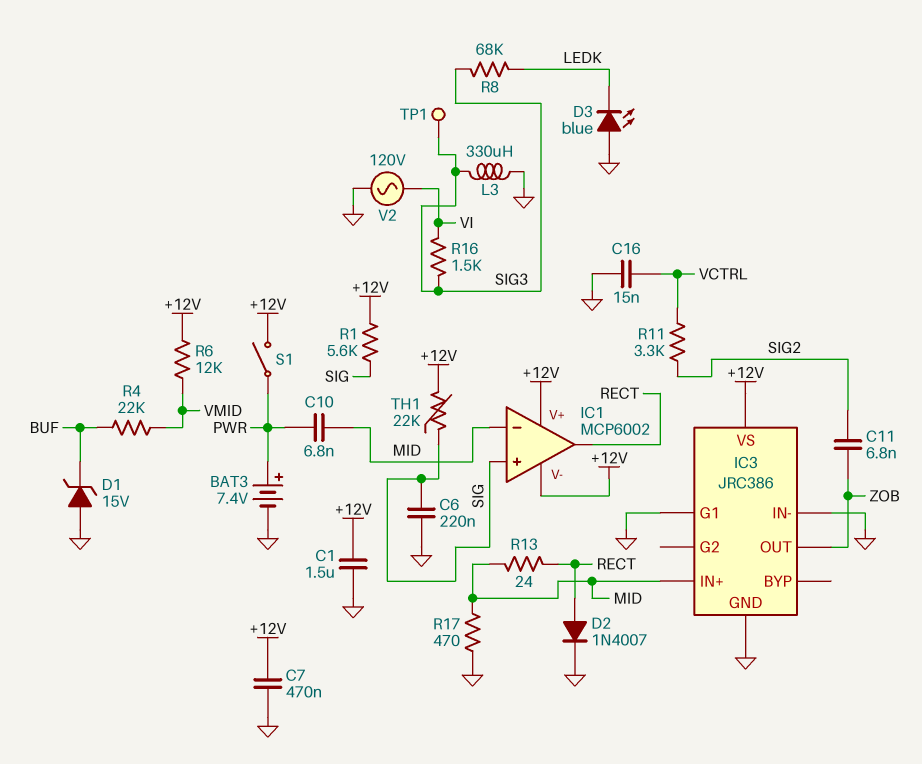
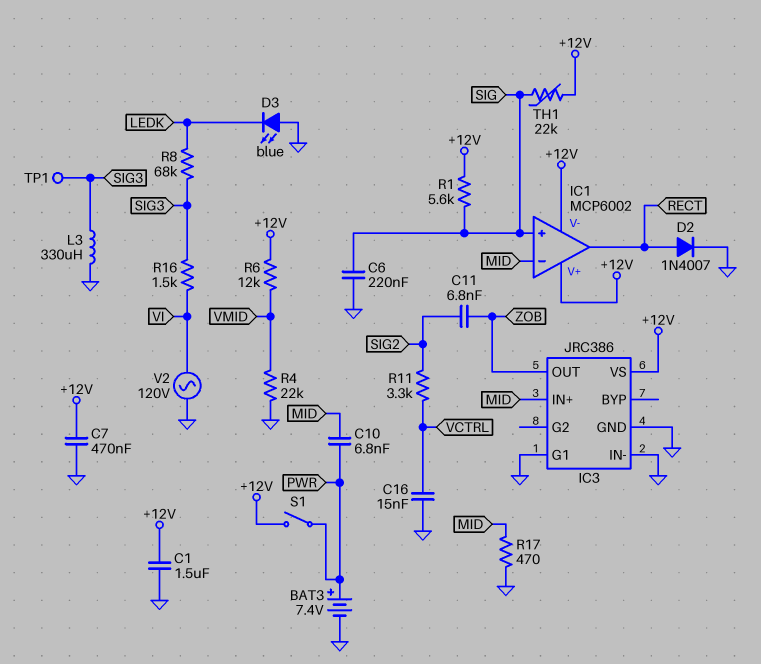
D1: zener 15V (A GND, K BUF) -> none
R4: 22k (BUF, VMID) -> 22k (GND, VMID)
R13: 24 (MID, RECT) -> none

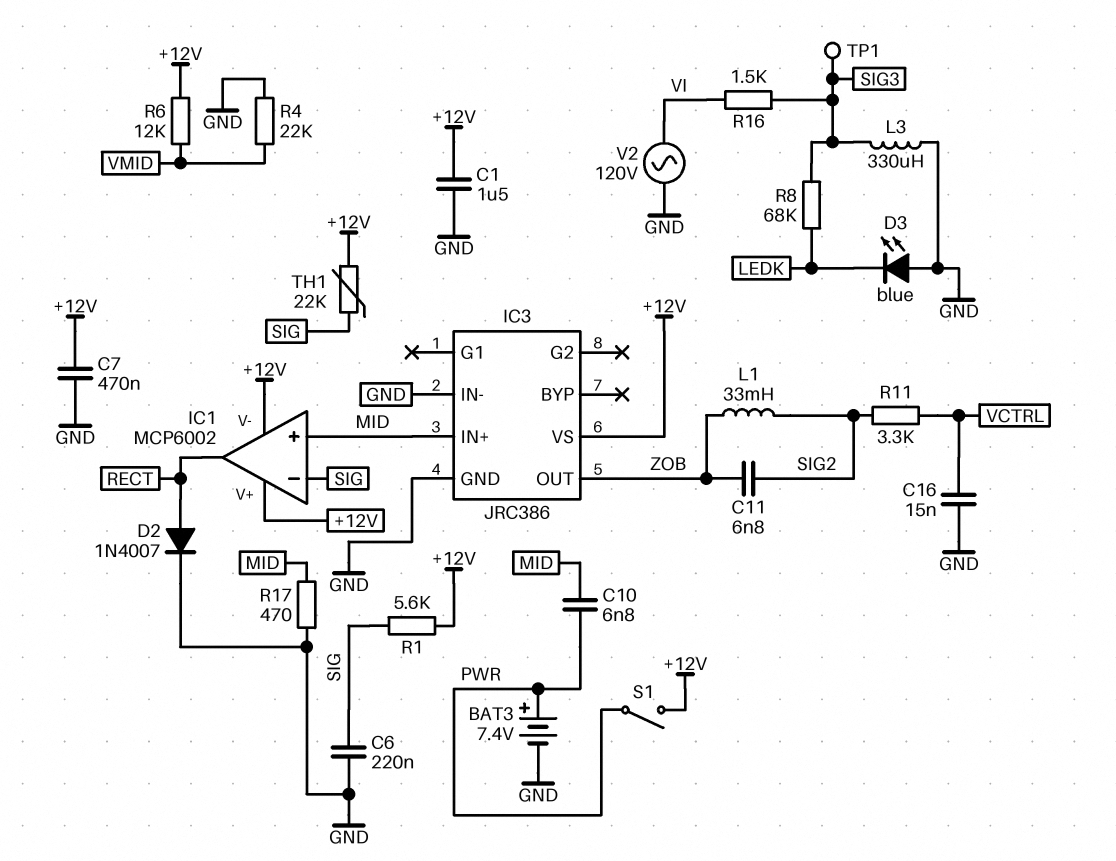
IC1 pin in+: SIG -> MID
IC1 pin in-: MID -> SIG
IC3 pin G1: GND -> none
L1: none -> 33mH (SIG2, ZOB)

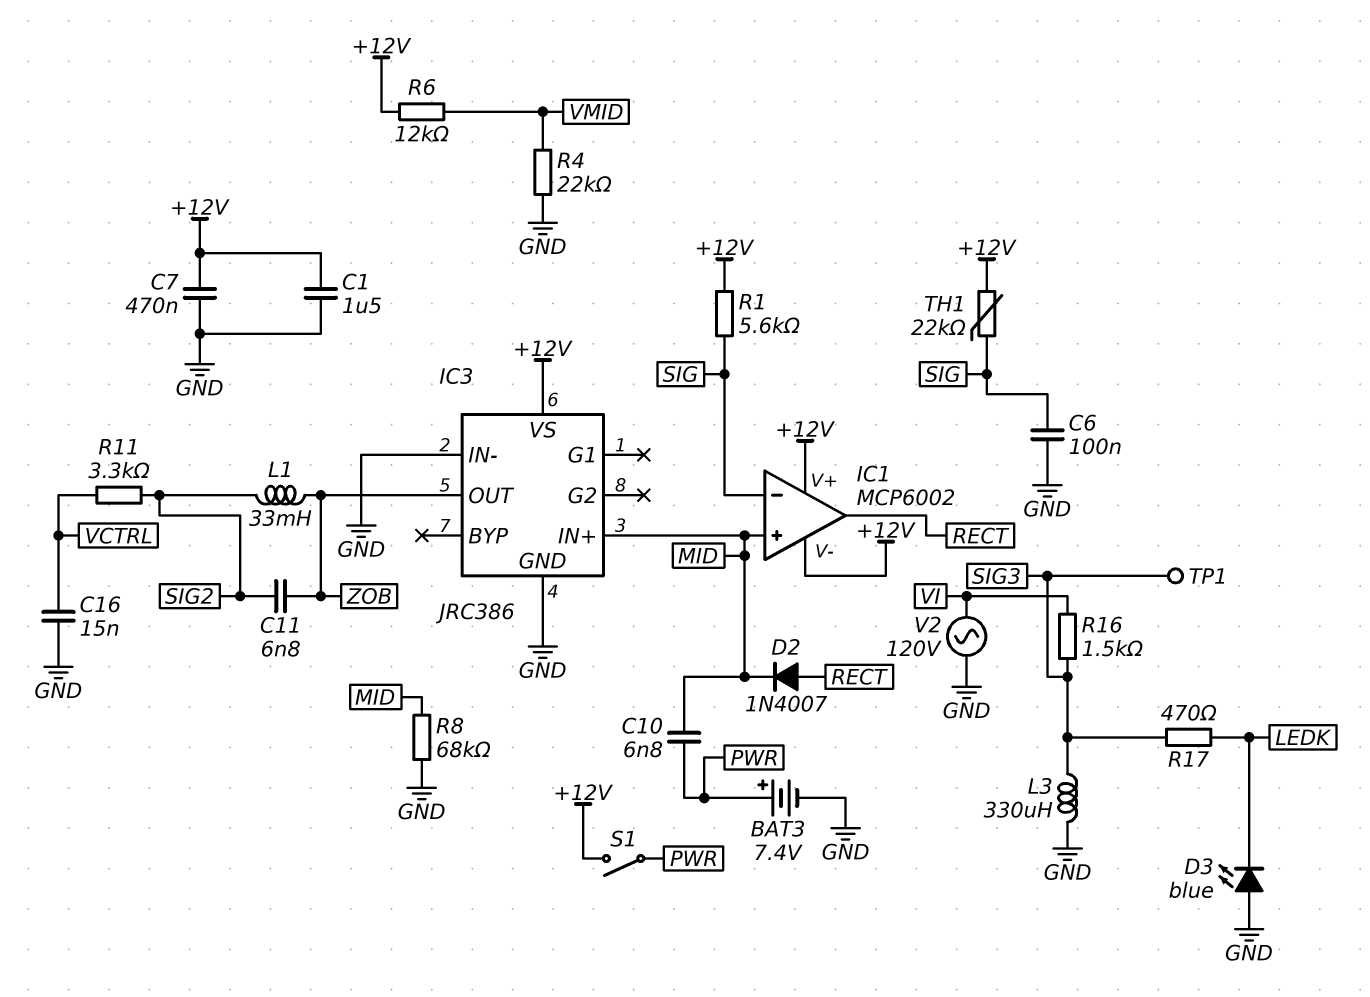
C6: 220nF (GND, SIG) -> 100nF (GND, SIG)
D2: diode 1N4007 (A RECT, K GND) -> diode 1N4007 (A RECT, K MID)
R8: 68k (LEDK, SIG3) -> 68k (GND, MID)
R17: 470 (GND, MID) -> 470 (LEDK, SIG3)

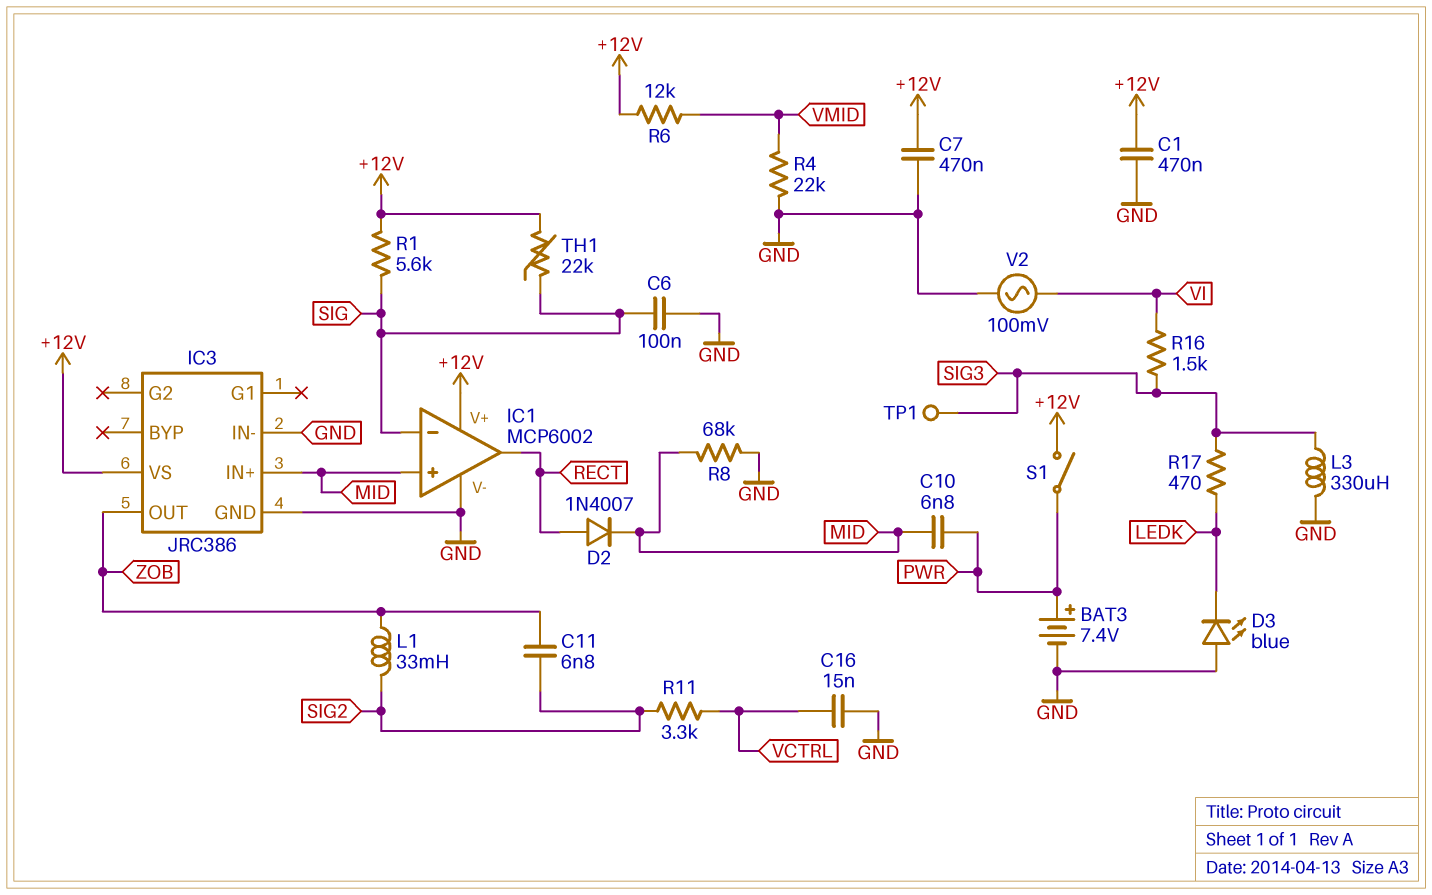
C1: 1.5uF (+12V, GND) -> 470nF (+12V, GND)
IC1 pin V-: +12V -> GND
V2: AC 120V (GND, VI) -> AC 100mV (GND, VI)

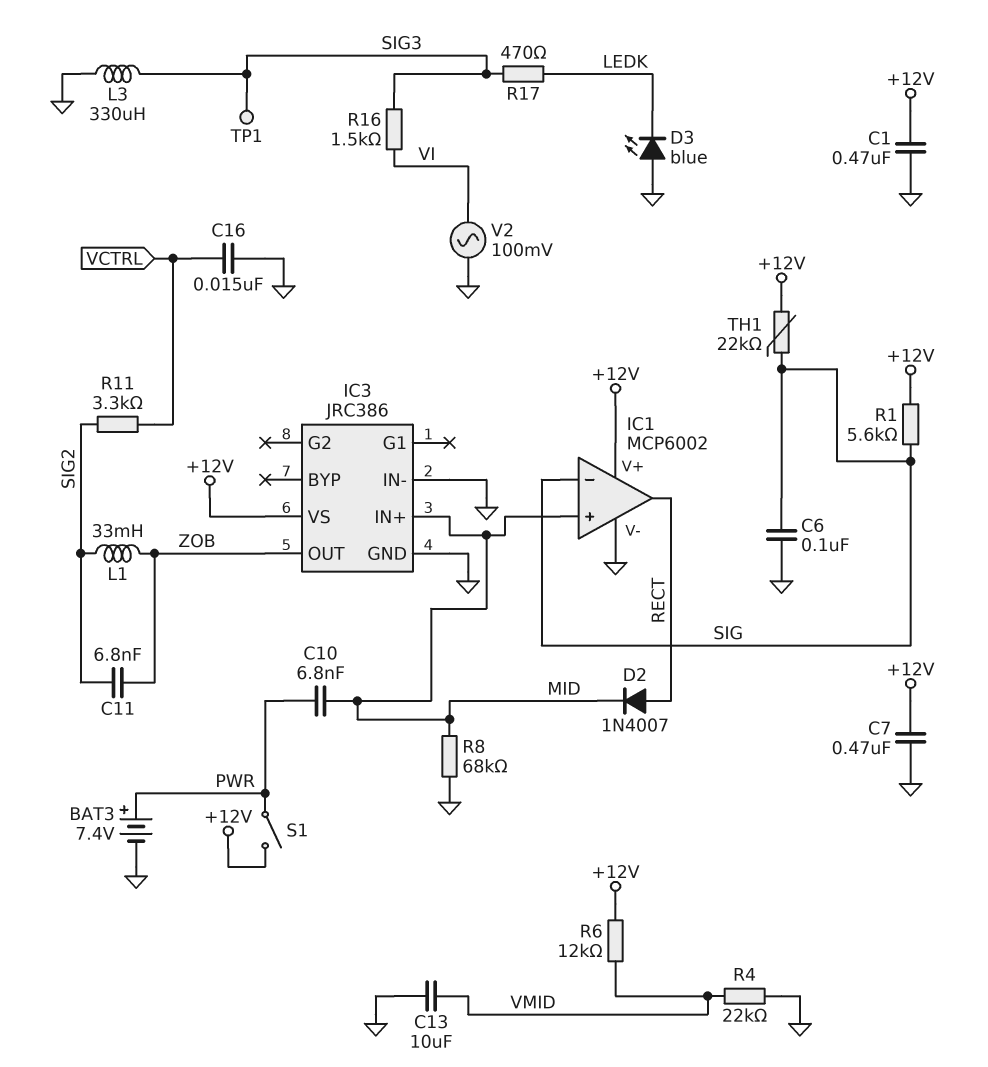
C13: none -> 10uF (GND, VMID)

